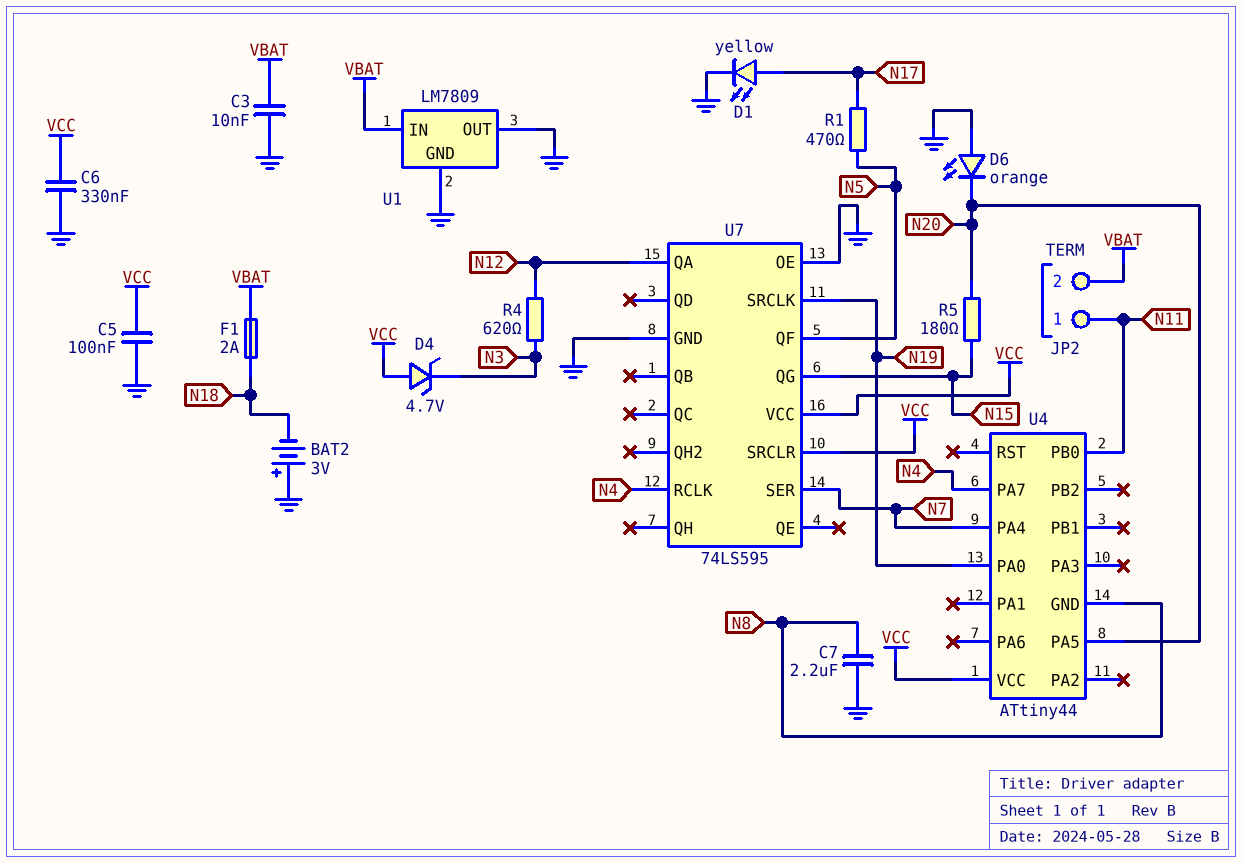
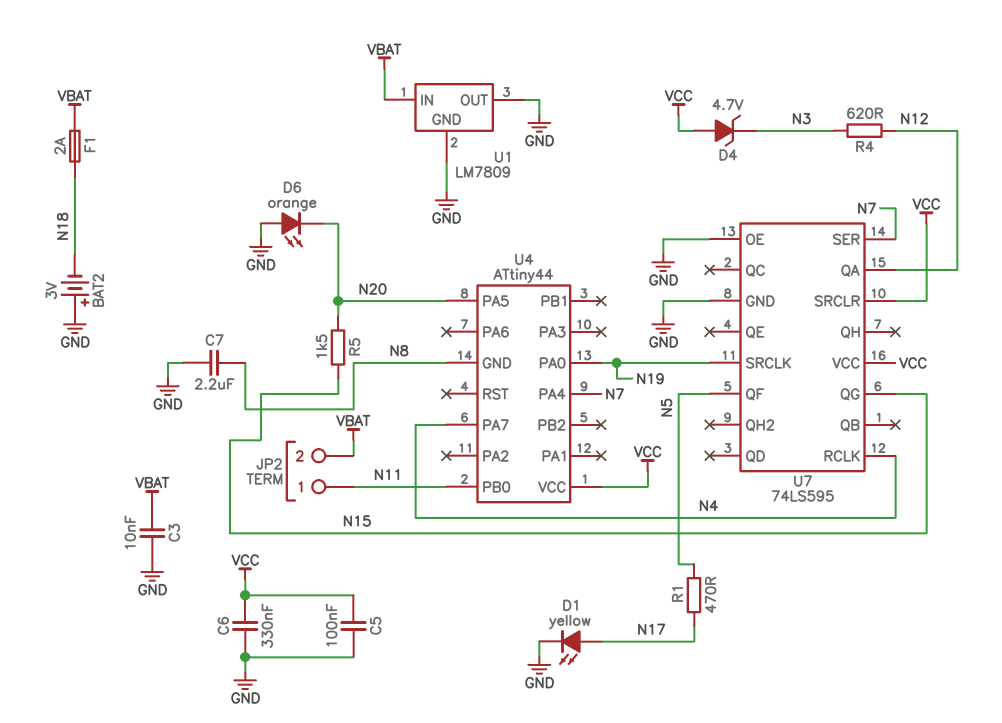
R5: 180 (N15, N20) -> 1.5k (N15, N20)

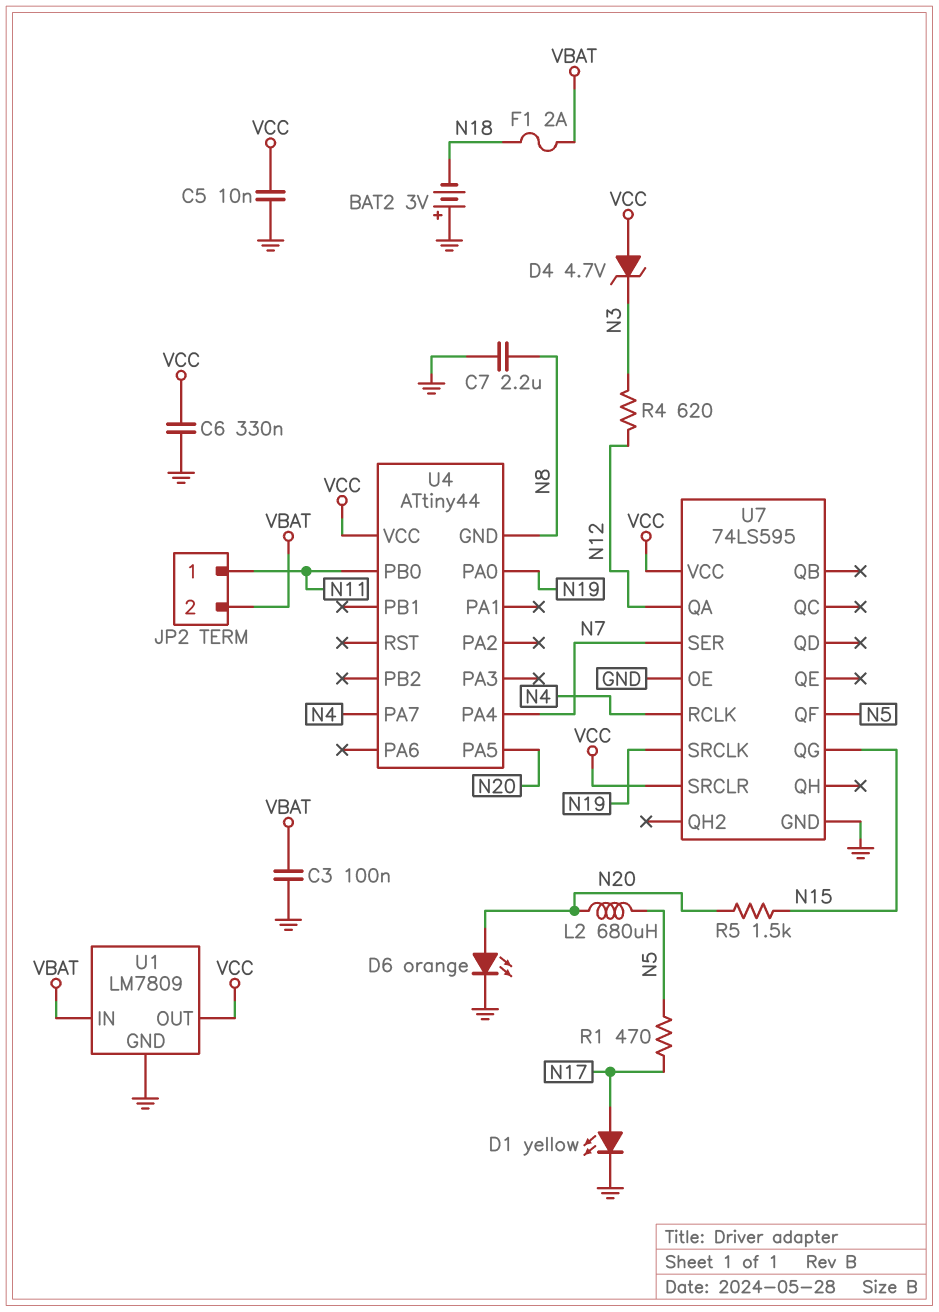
C3: 10nF (GND, VBAT) -> 100nF (GND, VBAT)
C5: 100nF (GND, VCC) -> 10nF (GND, VCC)
D6: LED orange (A GND, K N20) -> LED orange (A N20, K GND)
L2: none -> 680uH (N5, N20)
U1 pin OUT: GND -> VCC

